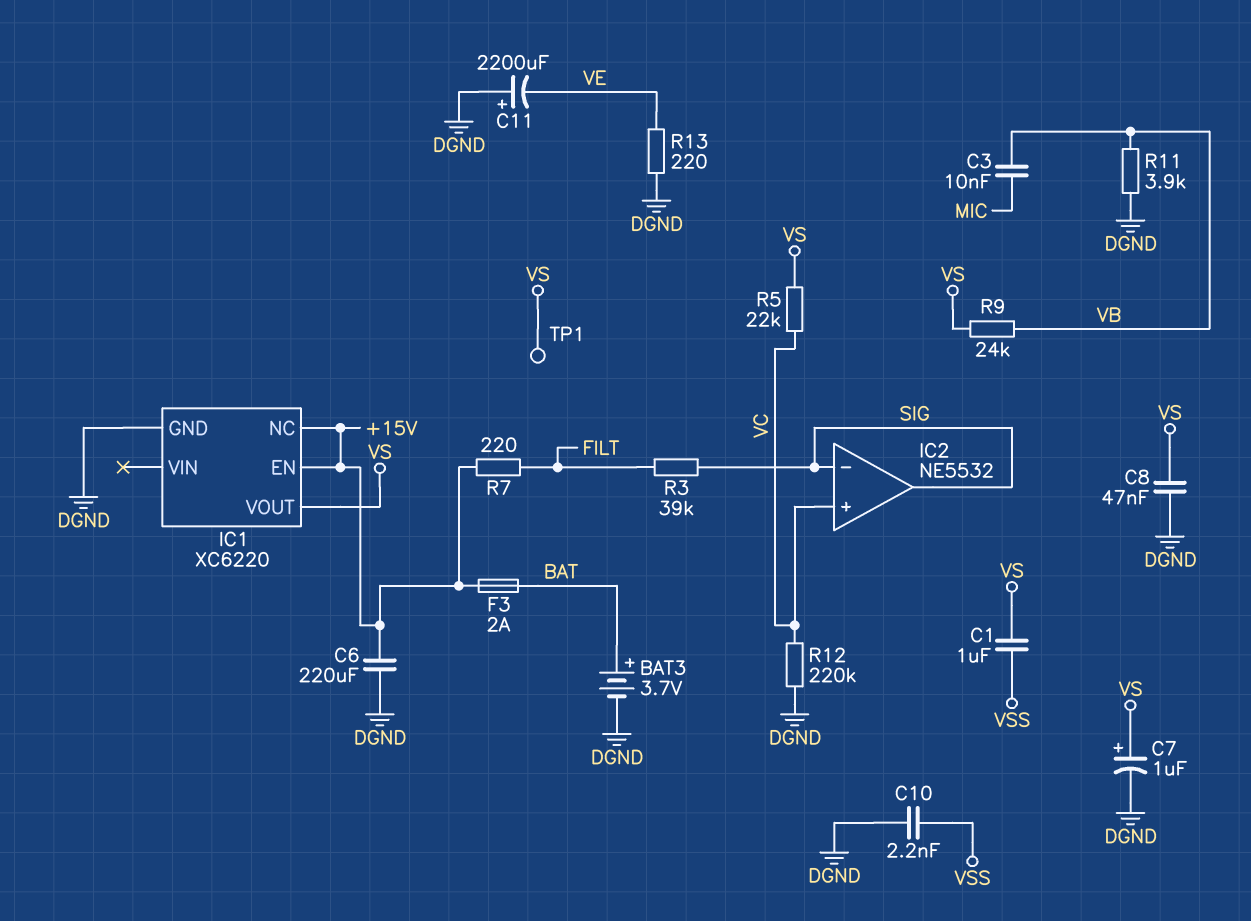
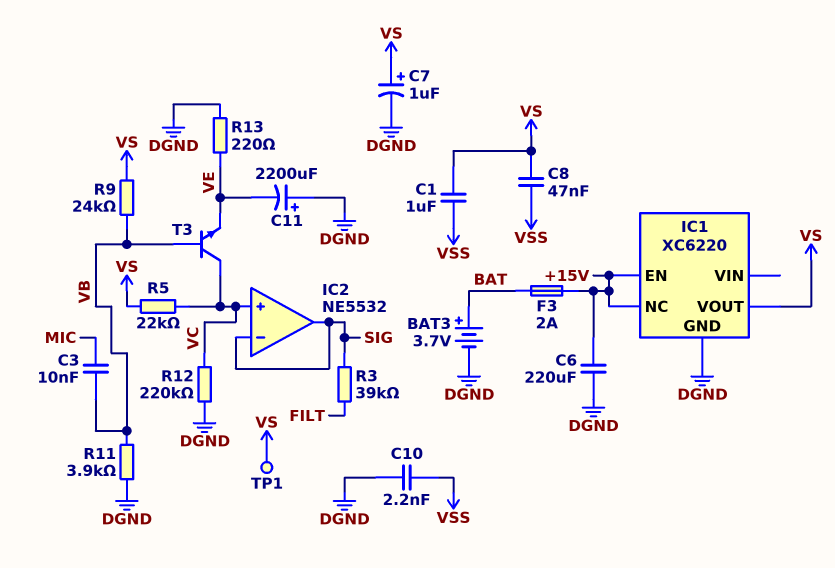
C8: 47nF (DGND, VS) -> 47nF (VS, VSS)
R7: 220 (+15V, FILT) -> none
T3: none -> NPN (B VB, C VC, E VE)

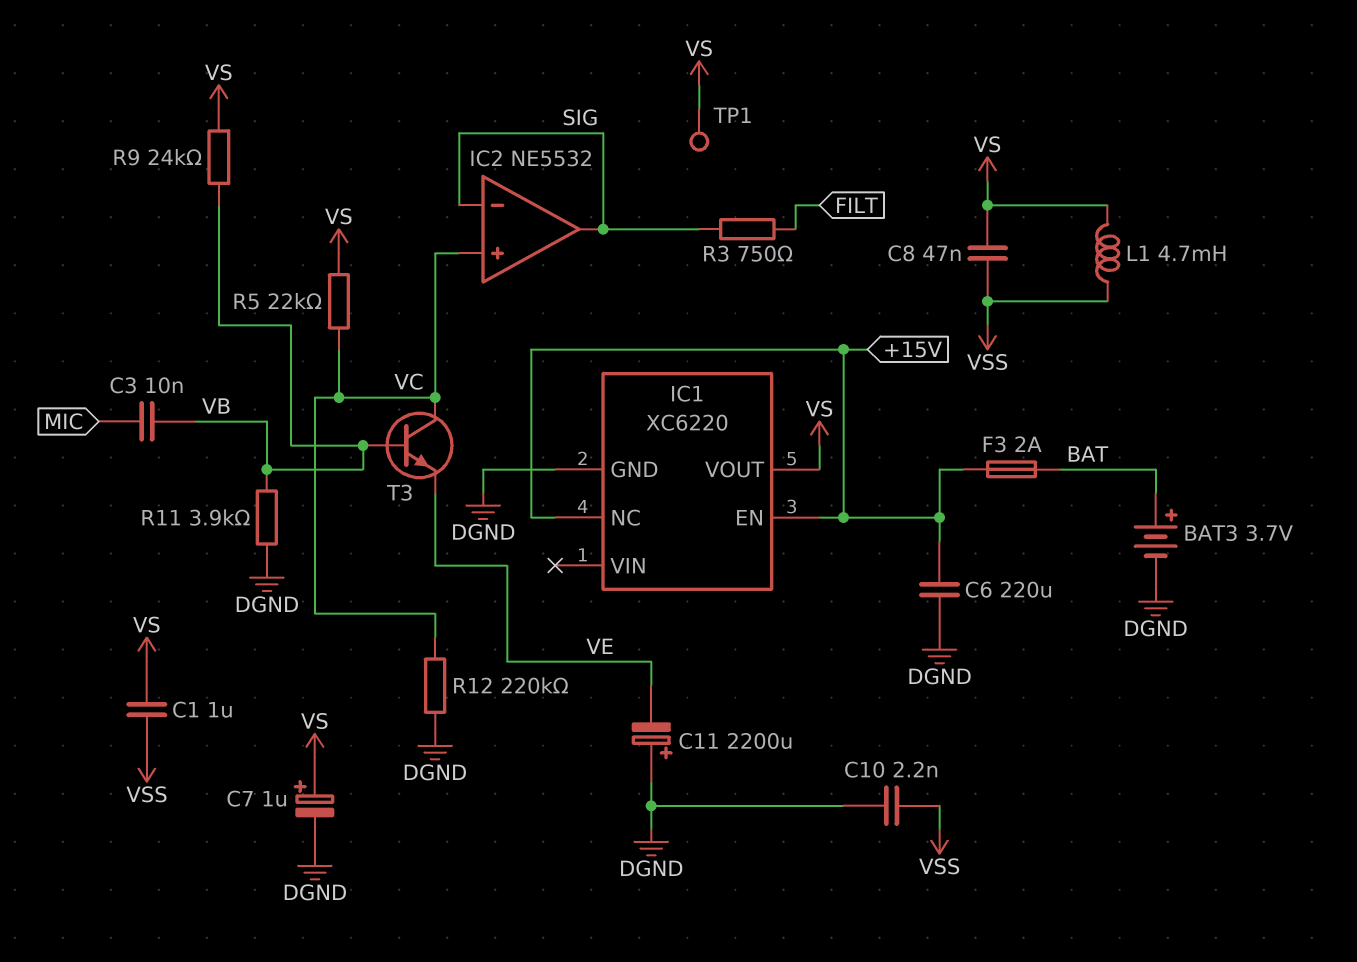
L1: none -> 4.7mH (VS, VSS)
R3: 39k (FILT, SIG) -> 750 (FILT, SIG)
R13: 220 (DGND, VE) -> none

